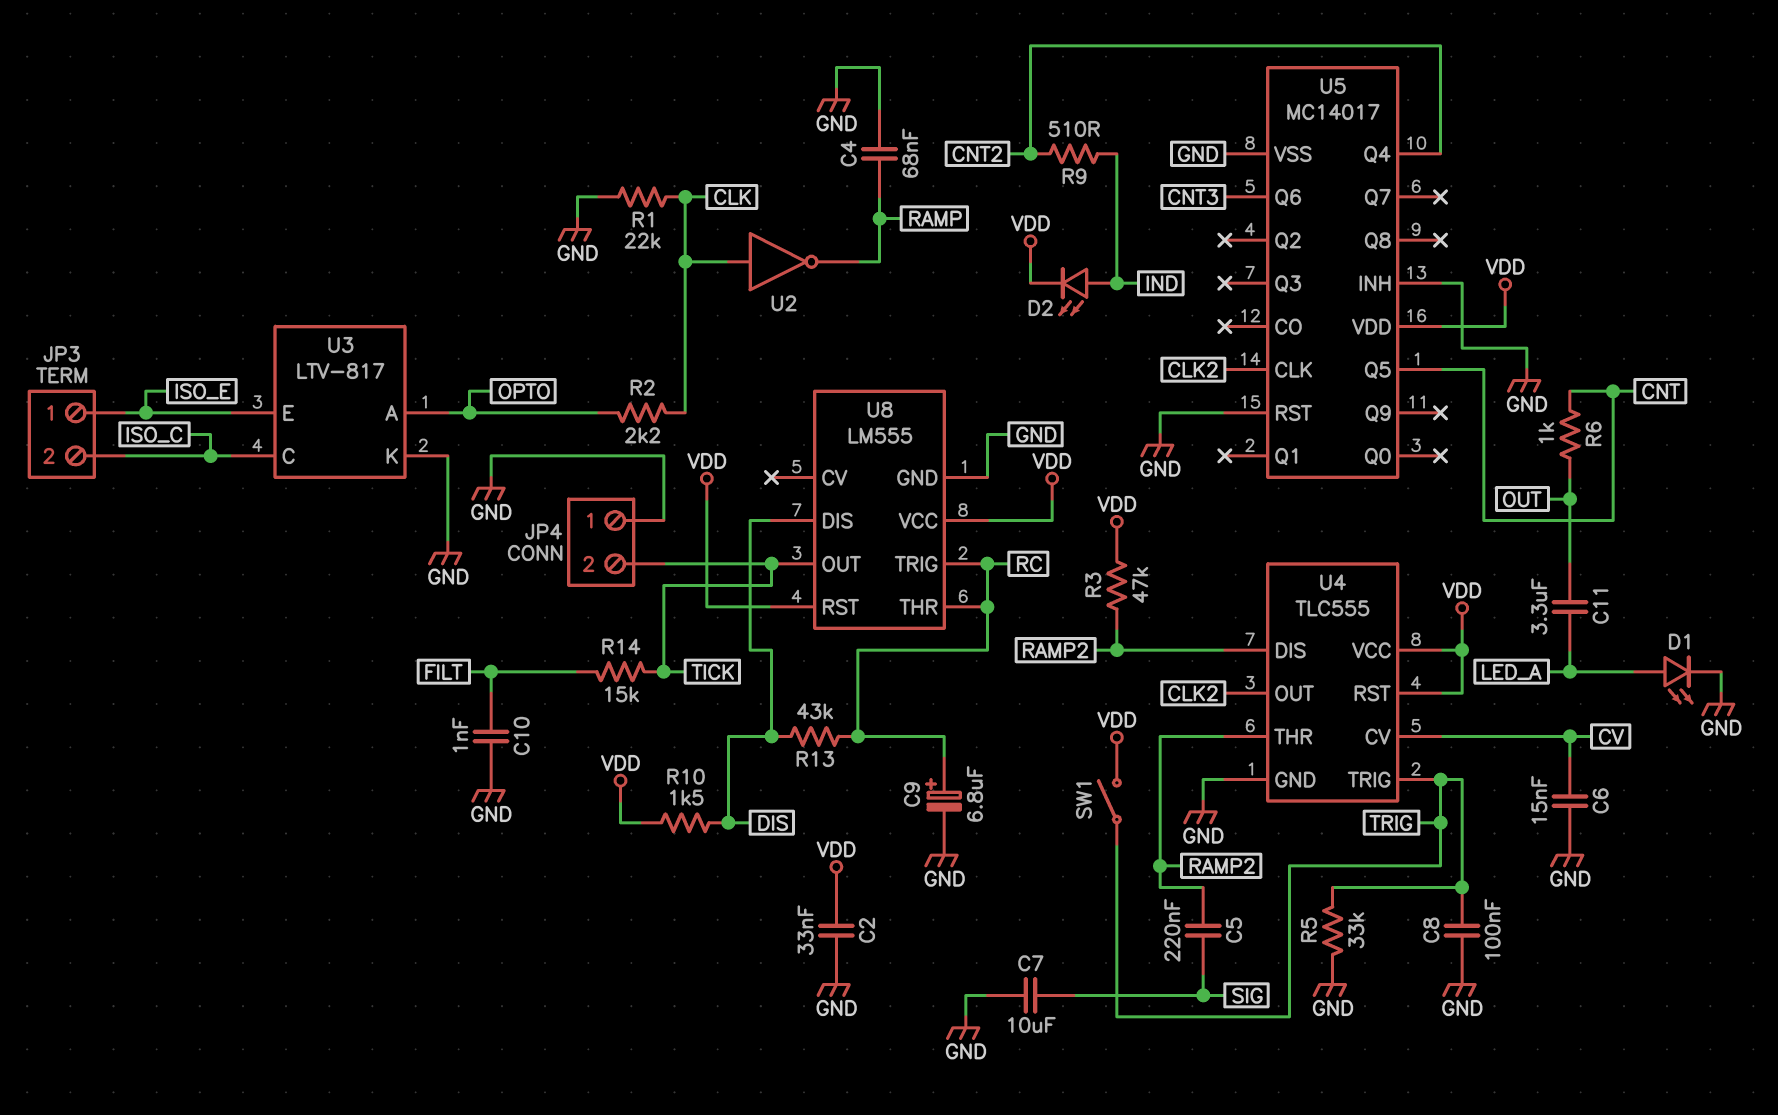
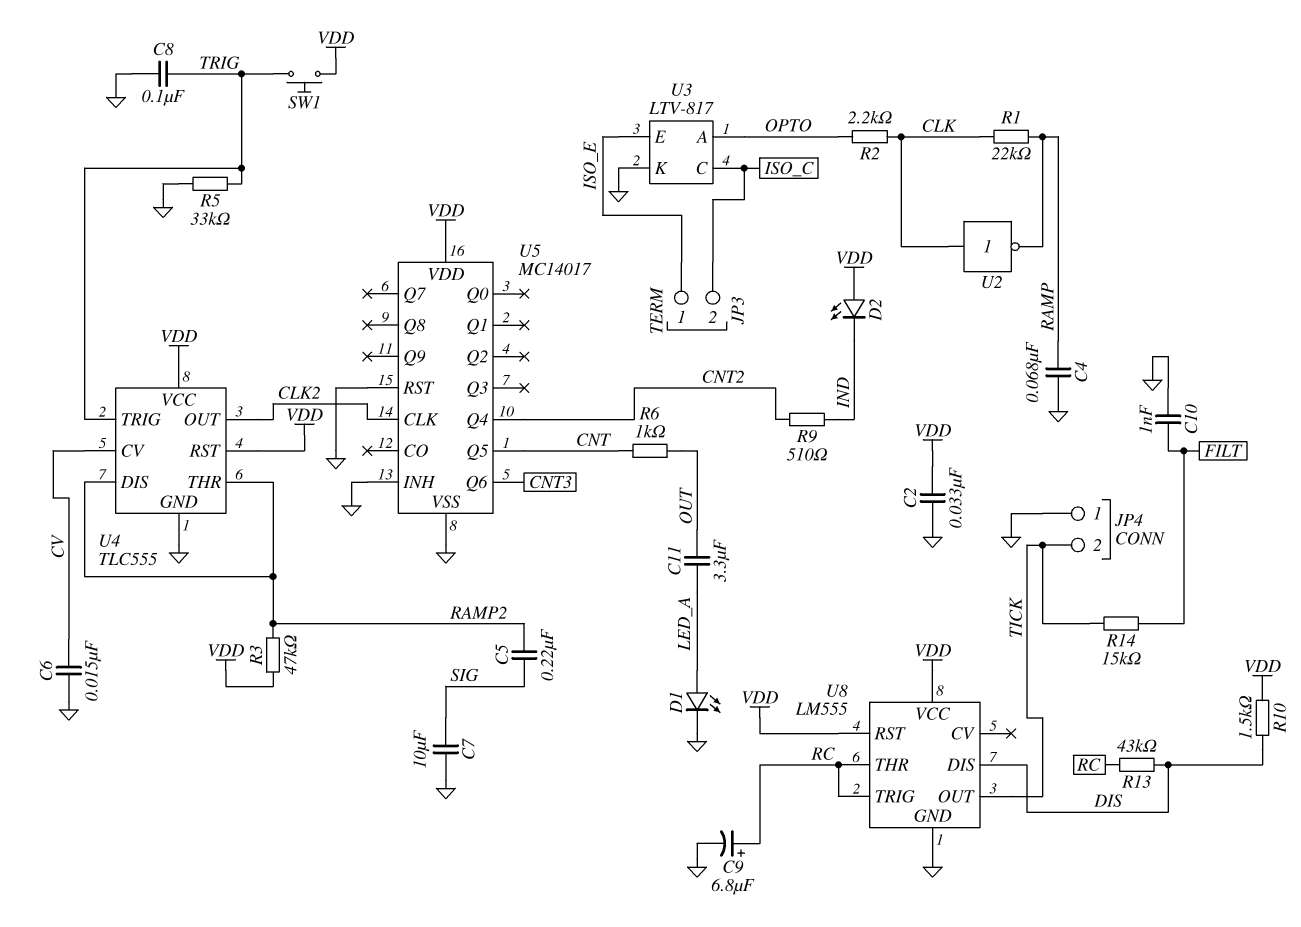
D2: LED (A IND, K VDD) -> LED (A VDD, K IND)
R1: 22k (CLK, GND) -> 22k (CLK, RAMP)
SW1: switch (TRIG, VDD) -> button (TRIG, VDD)

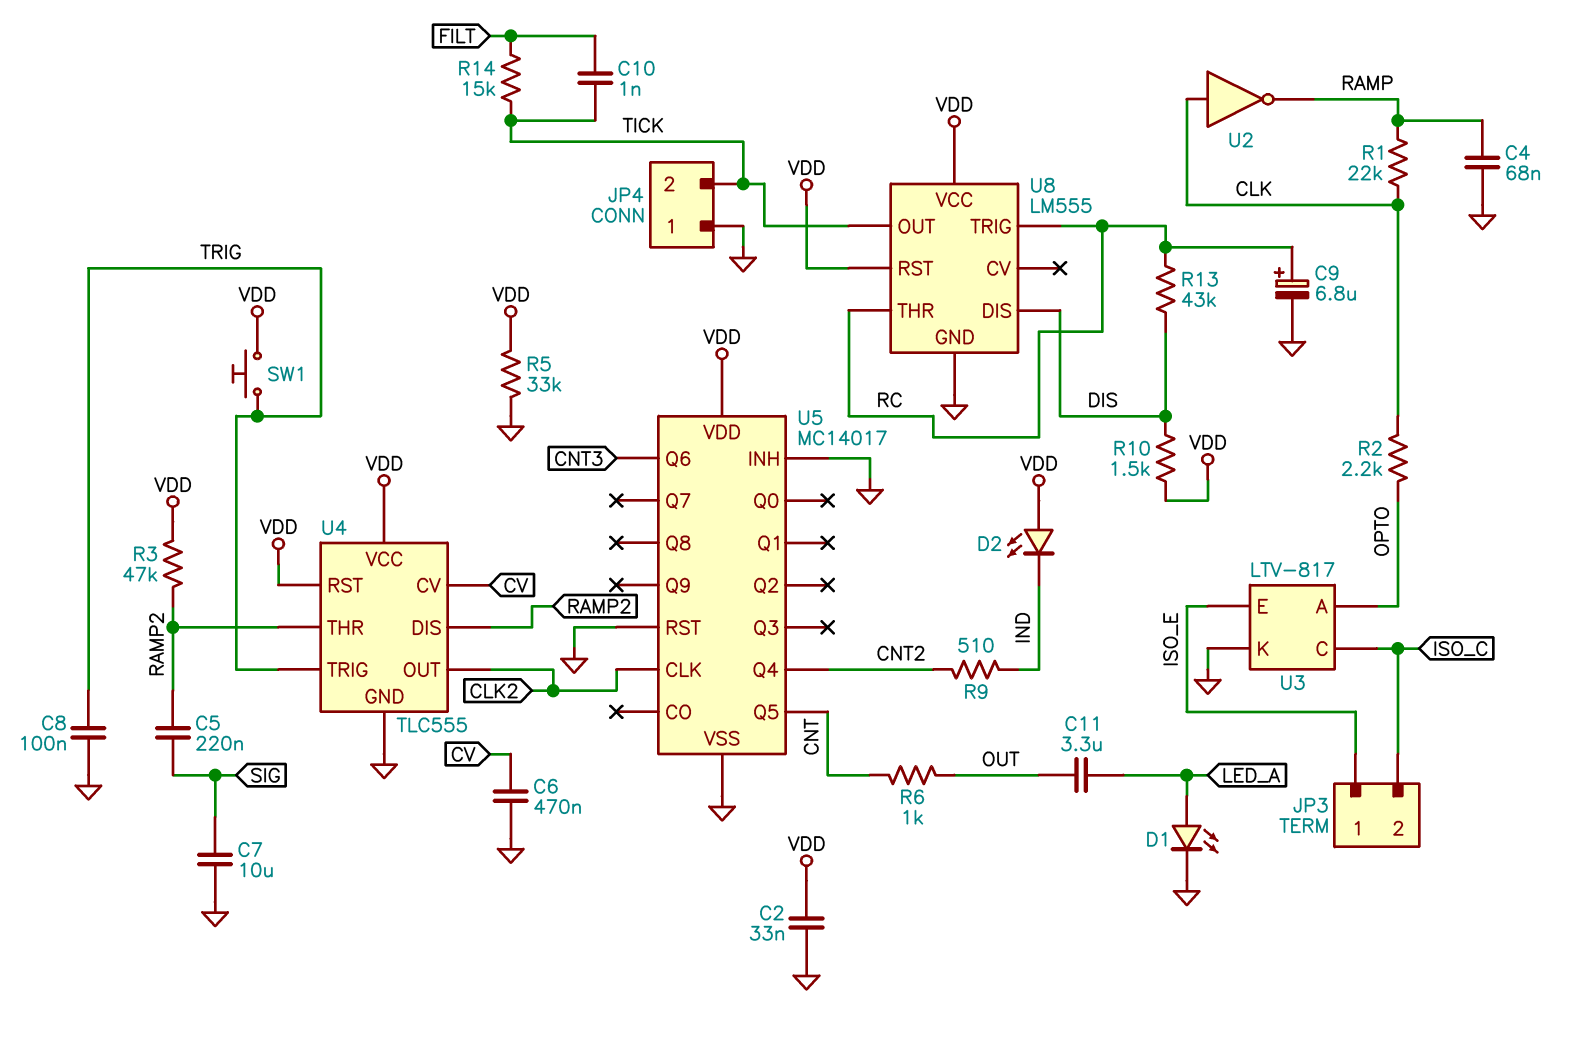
C6: 15nF (CV, GND) -> 470nF (CV, GND)
C10: 1nF (FILT, GND) -> 1nF (FILT, TICK)
R5: 33k (GND, TRIG) -> 33k (GND, VDD)

